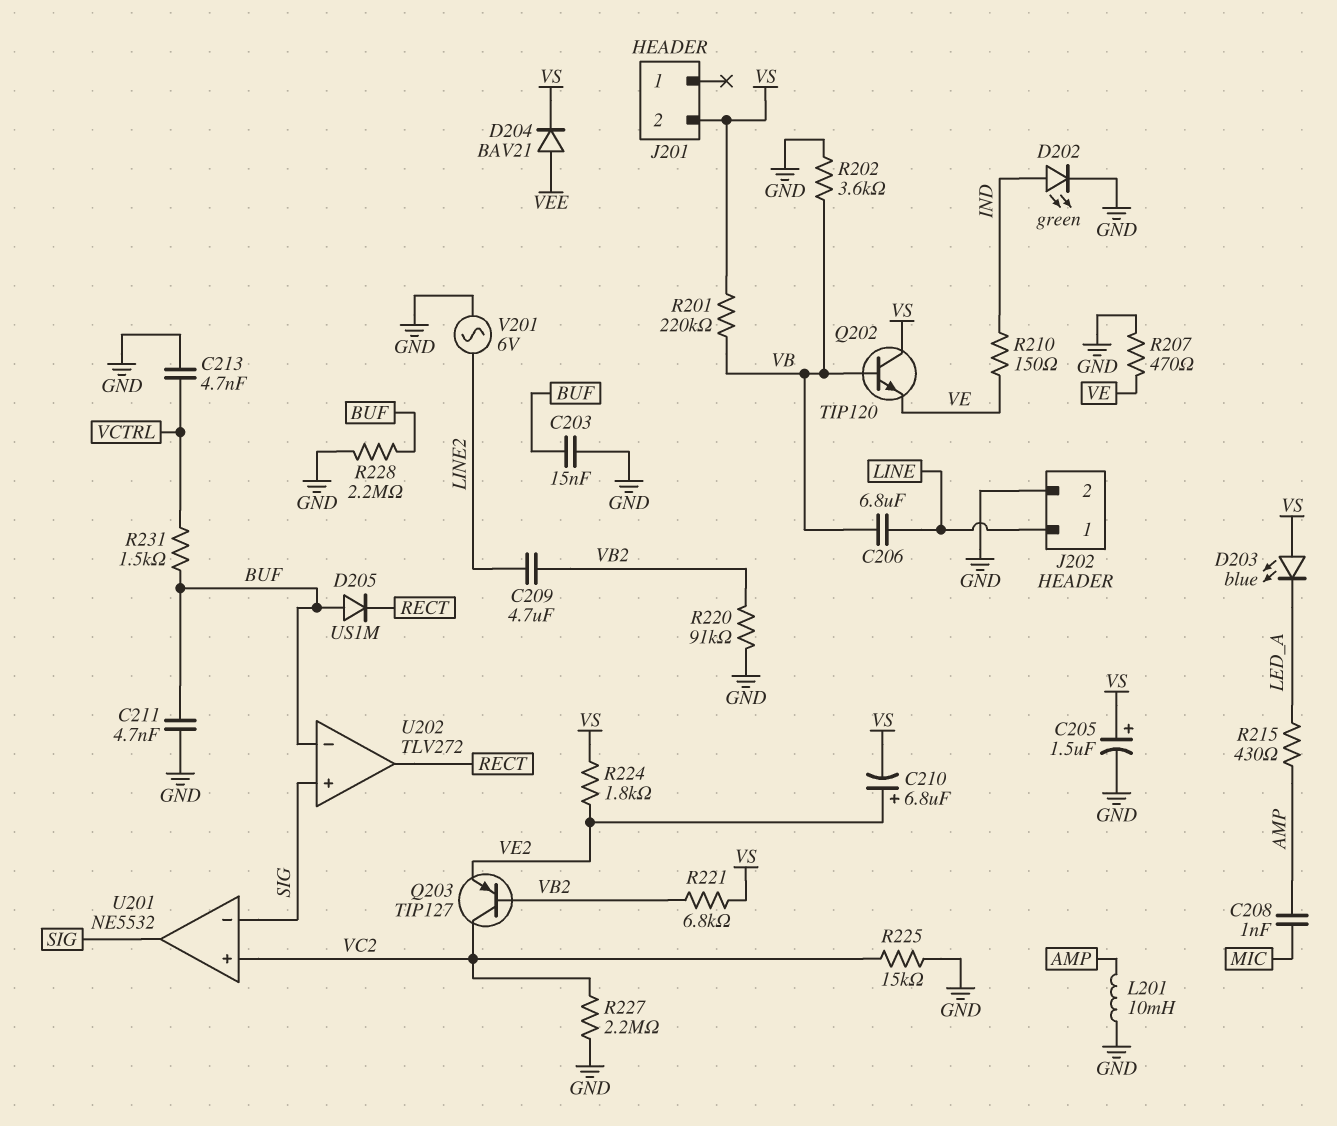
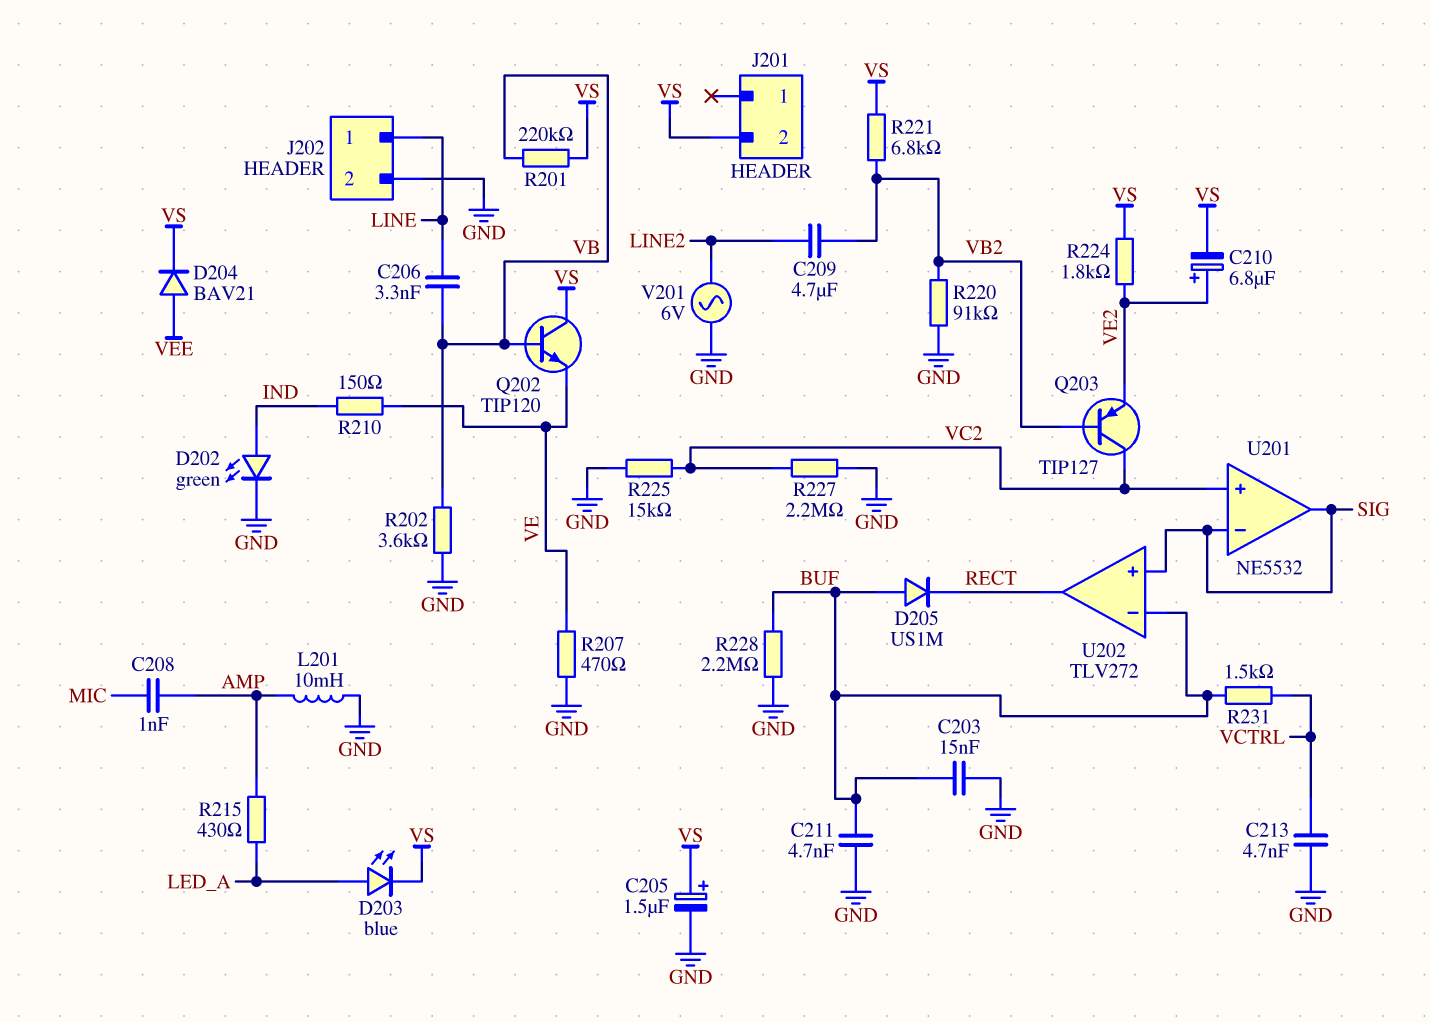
C206: 6.8uF (LINE, VB) -> 3.3nF (LINE, VB)
D203: LED blue (A VS, K LED_A) -> LED blue (A LED_A, K VS)

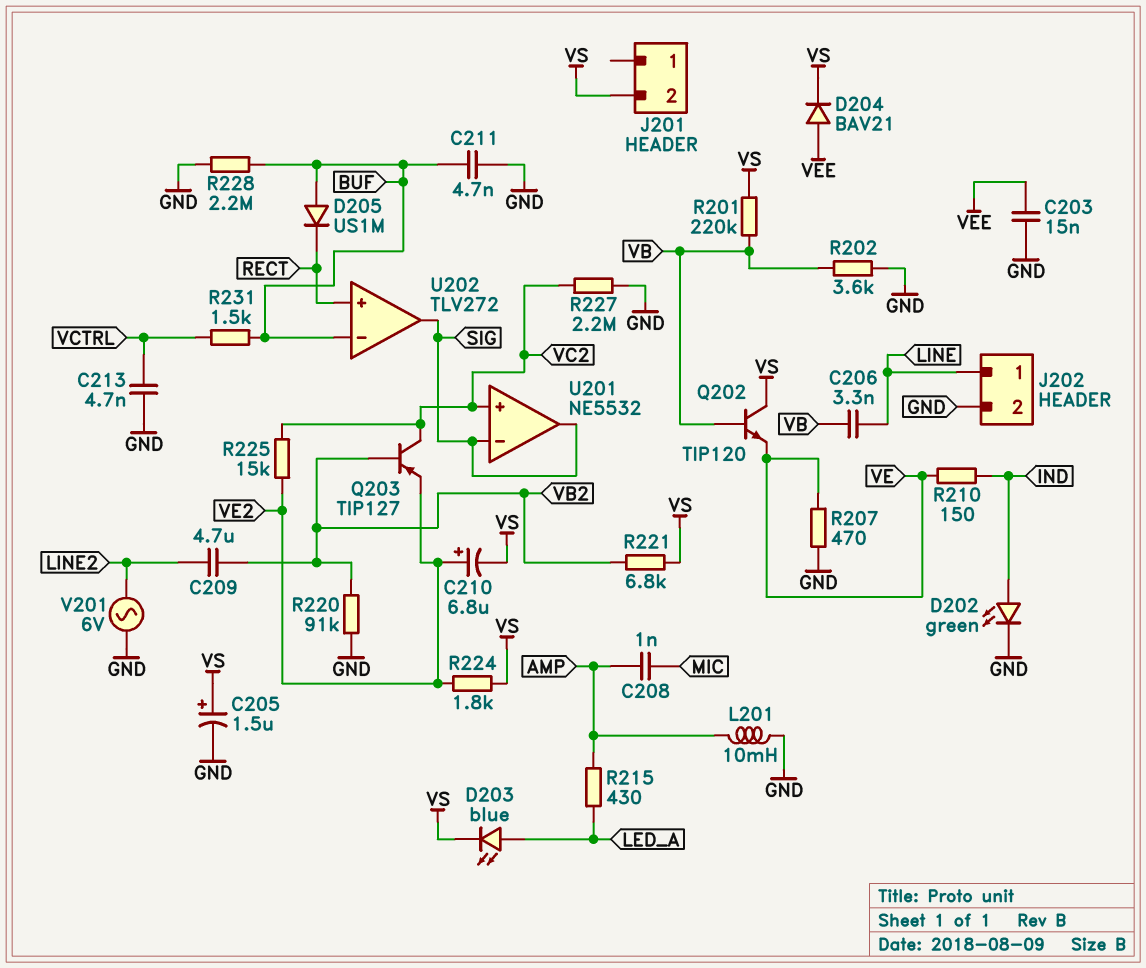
C203: 15nF (BUF, GND) -> 15nF (GND, VEE)
R225: 15k (GND, VC2) -> 15k (VC2, VE2)
U202 pin in+: SIG -> RECT
U202 pin out: RECT -> SIG

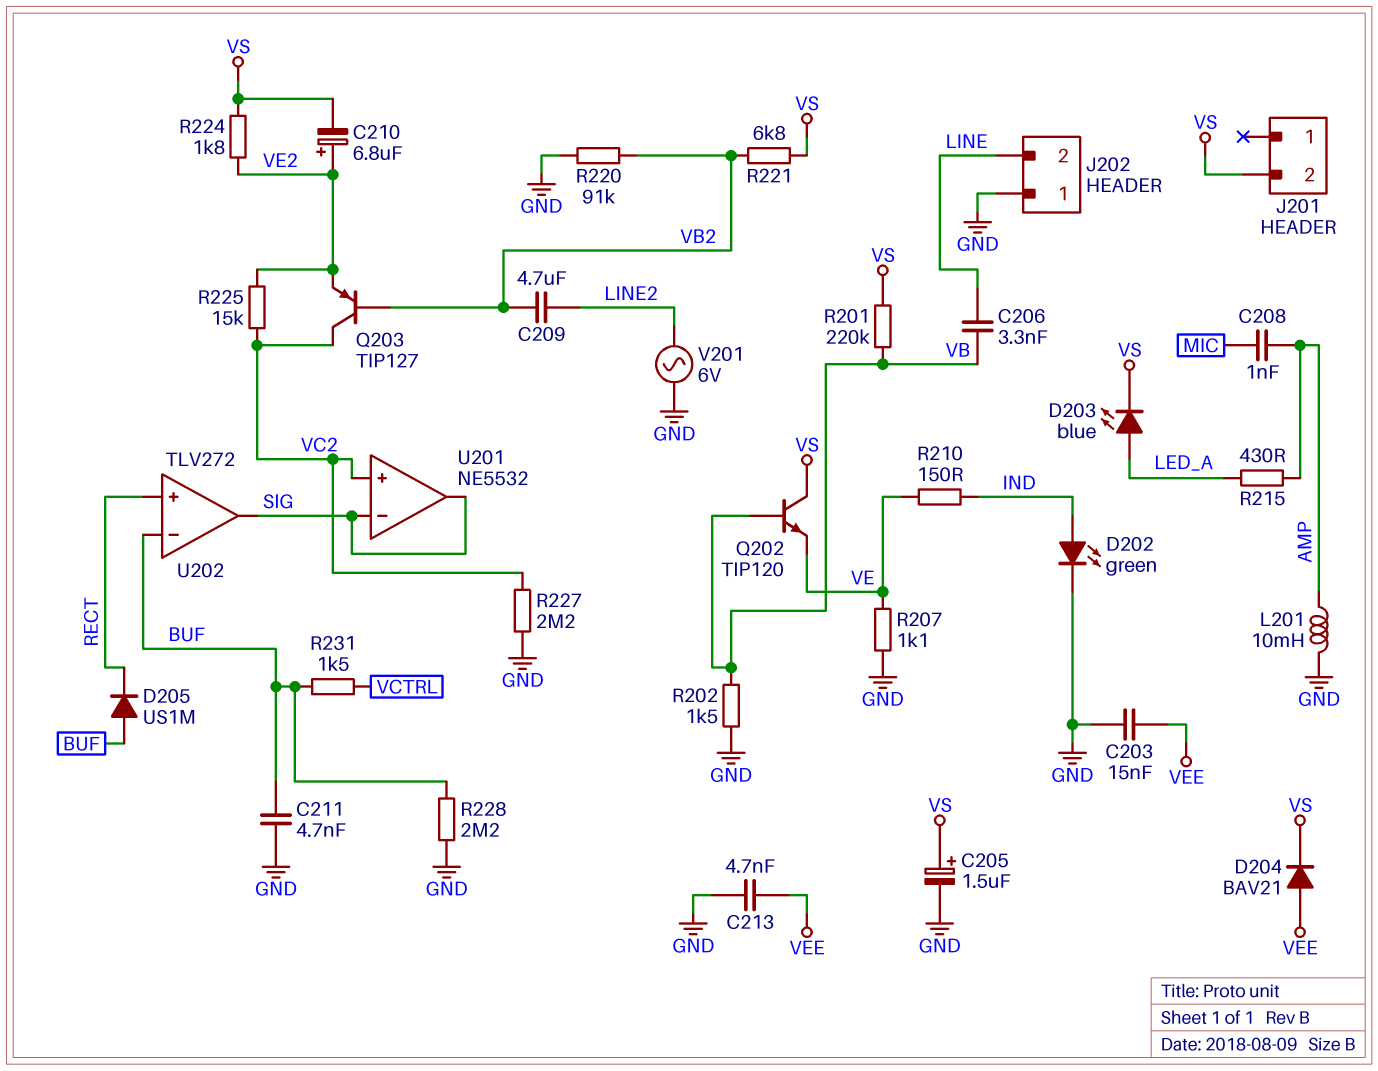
C213: 4.7nF (GND, VCTRL) -> 4.7nF (GND, VEE)
J202 pin 1: LINE -> GND
J202 pin 2: GND -> LINE
R202: 3.6k (GND, VB) -> 1.5k (GND, VB)
R207: 470 (GND, VE) -> 1.1k (GND, VE)

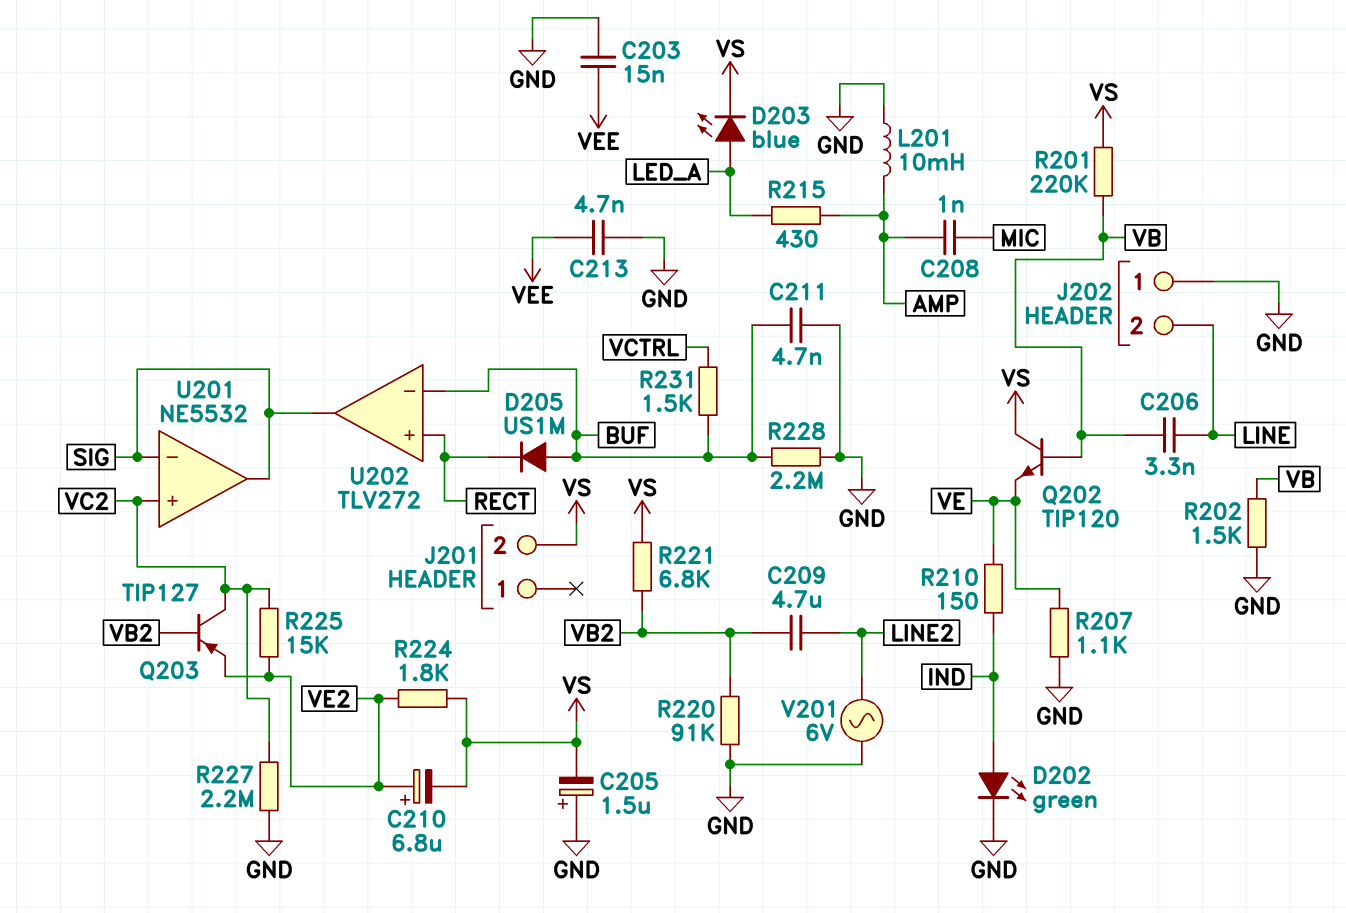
C205: 1.5uF (plus VS, minus GND) -> 1.5uF (plus GND, minus VS)
D204: diode BAV21 (A VEE, K VS) -> none

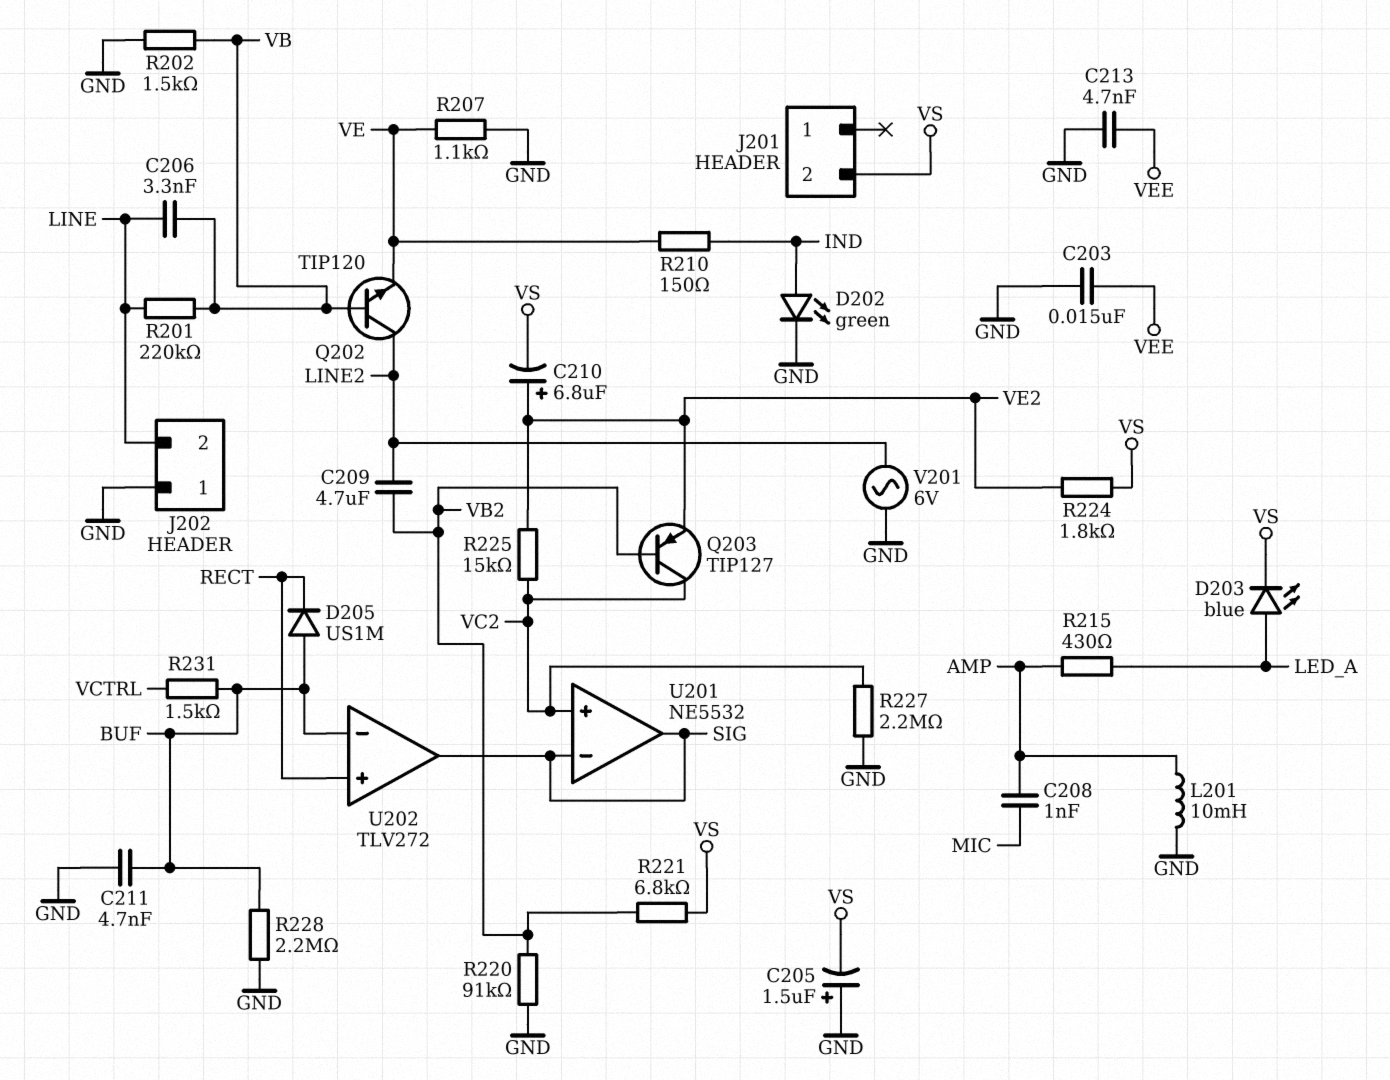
Q202: NPN TIP120 (B VB, C VS, E VE) -> NPN TIP120 (B VB, C LINE2, E VE)
R201: 220k (VB, VS) -> 220k (LINE, VB)

